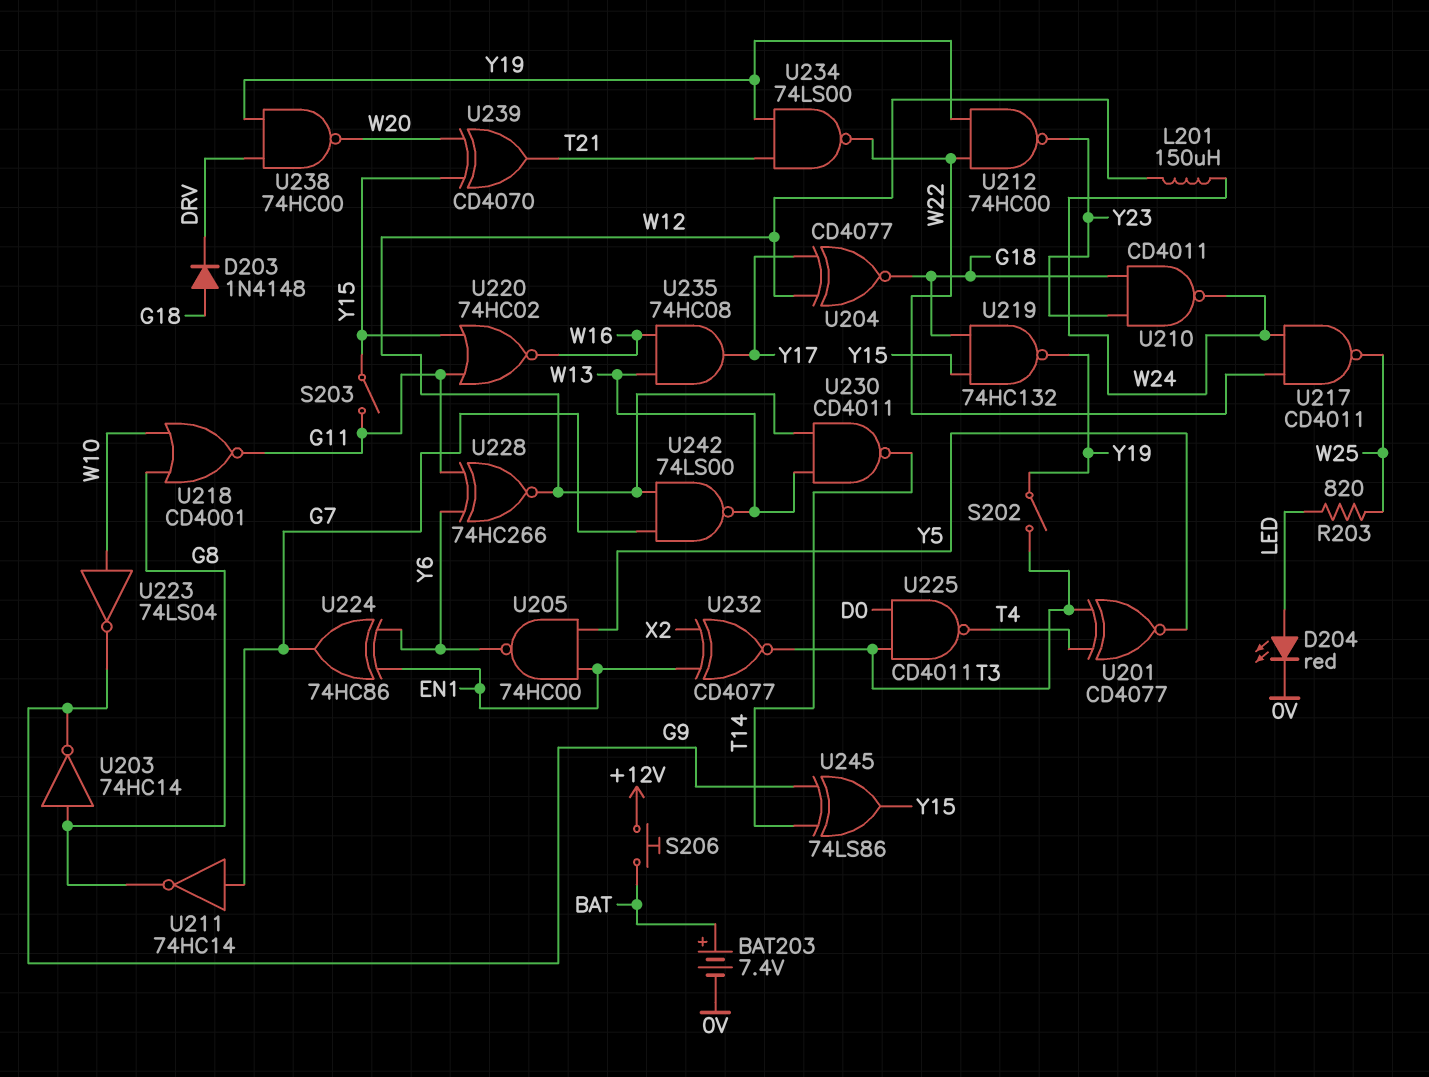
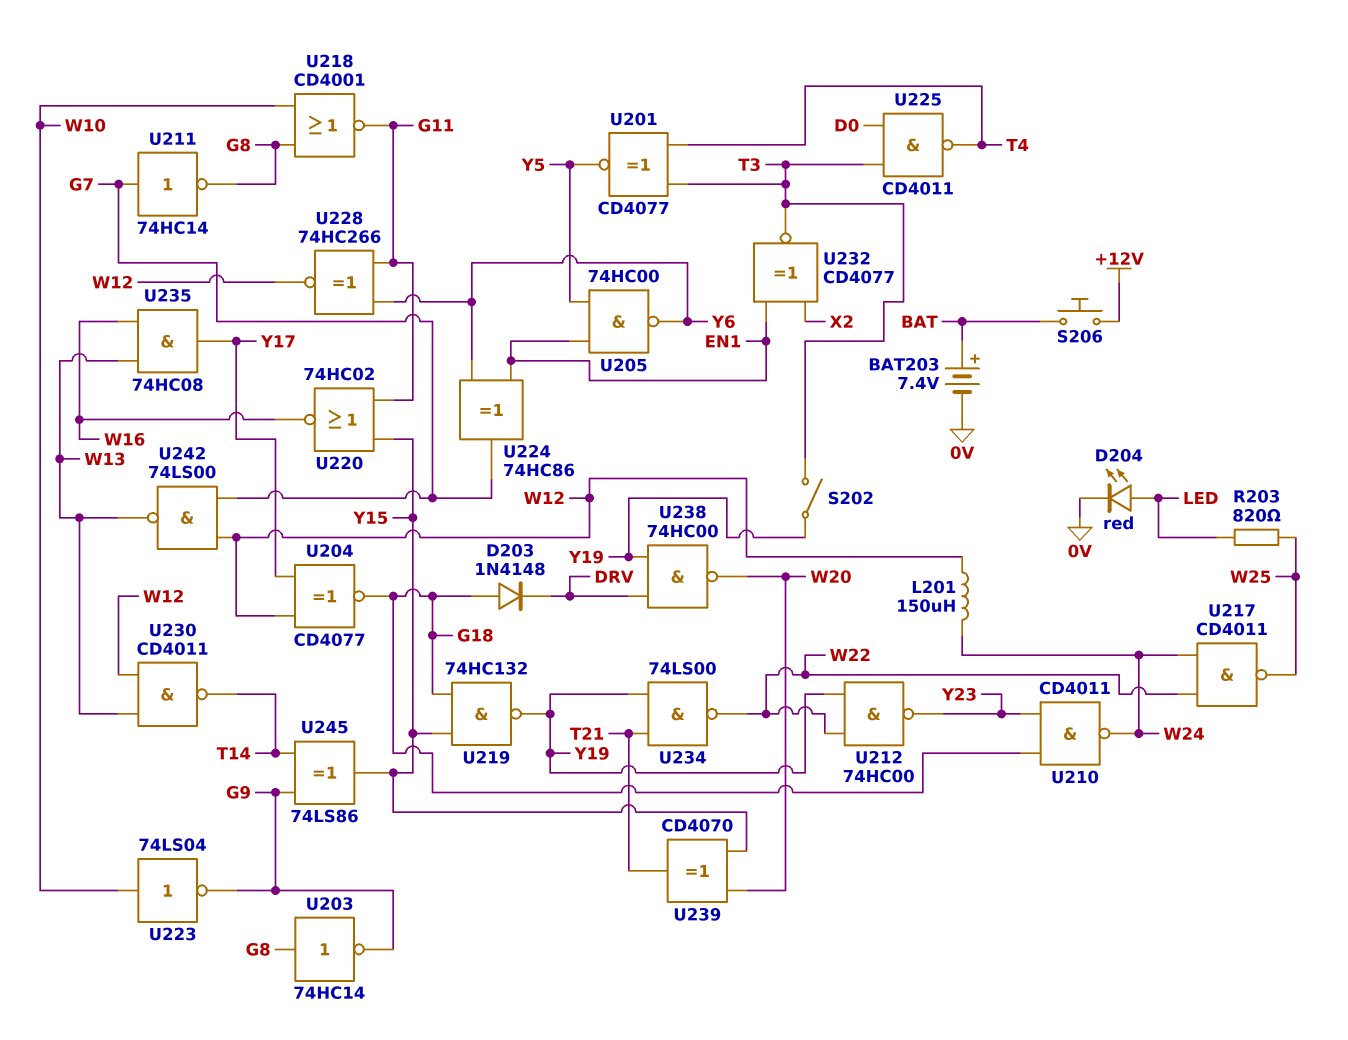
S203: switch (G11, Y15) -> none

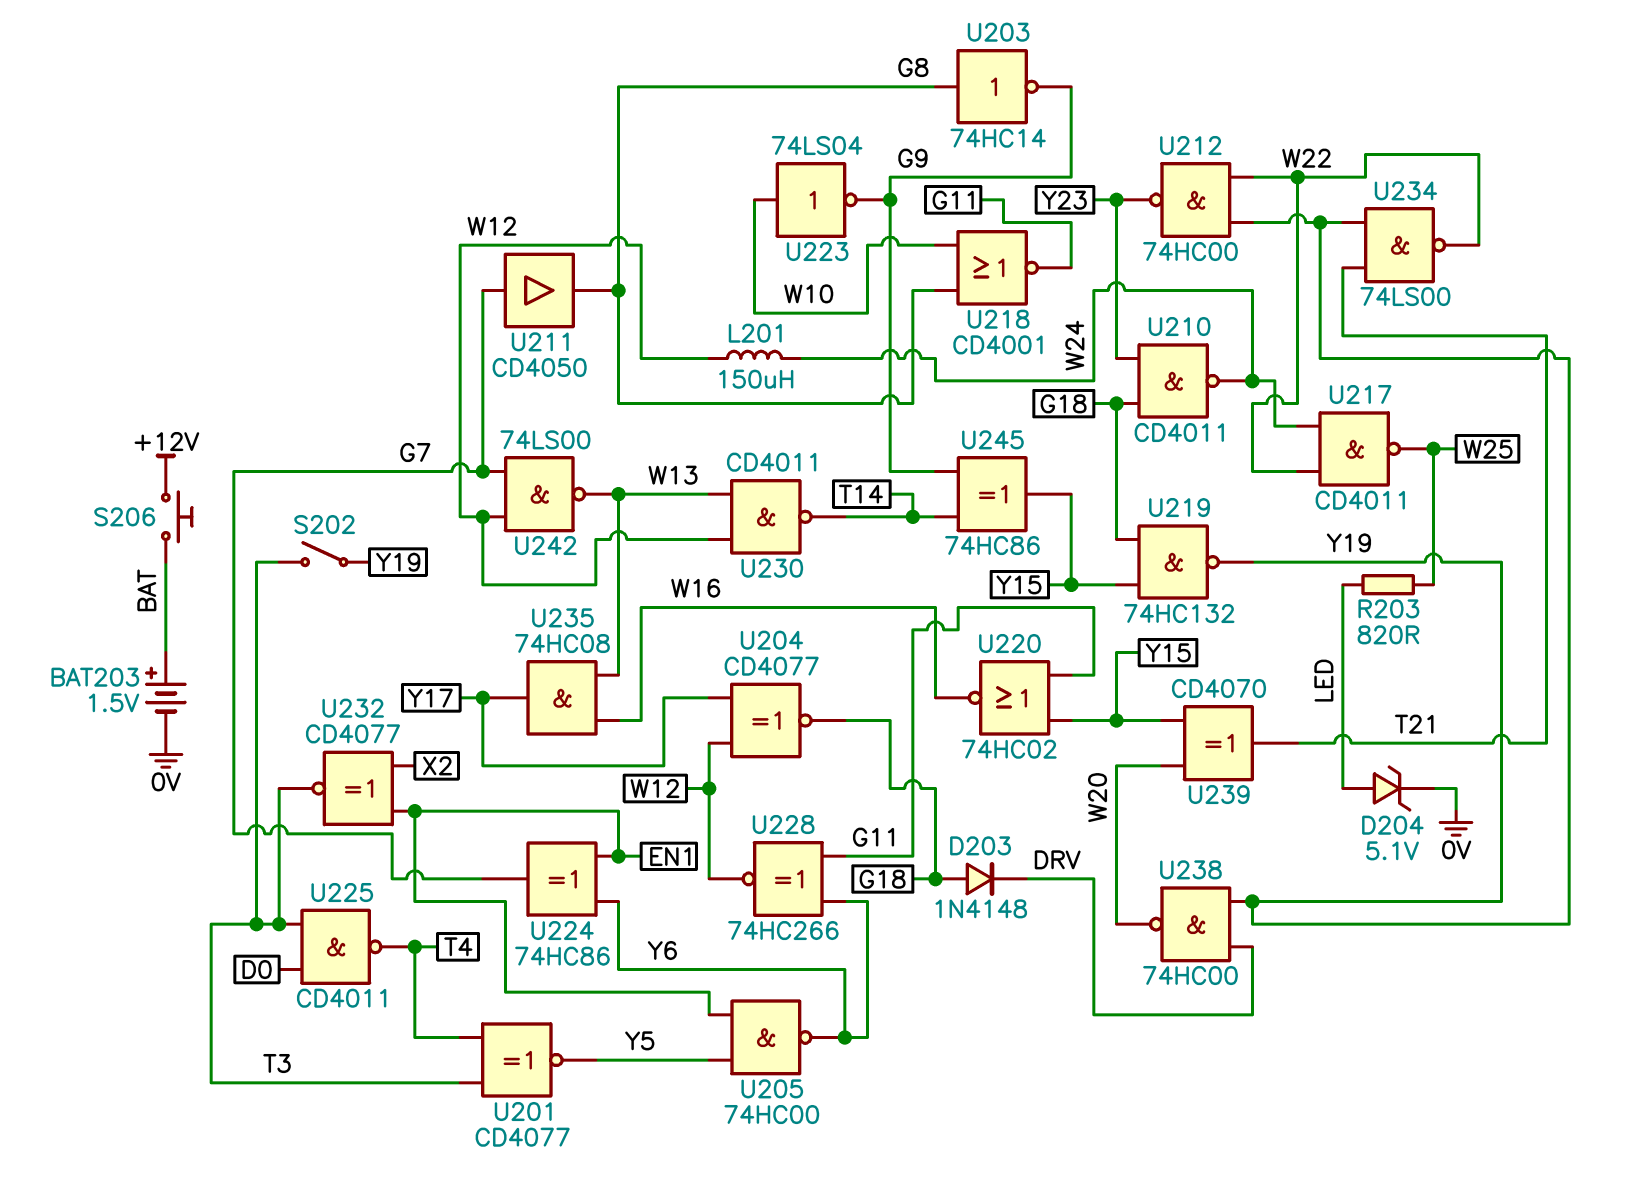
BAT203: 7.4V (plus BAT, minus 0V) -> 1.5V (plus BAT, minus 0V)
D204: LED red (A LED, K 0V) -> zener 5.1V (A LED, K 0V)
U211: NOT 74HC14 (in G7, out G8) -> buffer CD4050 (in G7, out G8)
U245: XOR 74LS86 (in G9, in T14, out Y15) -> XOR 74HC86 (in G9, in T14, out Y15)

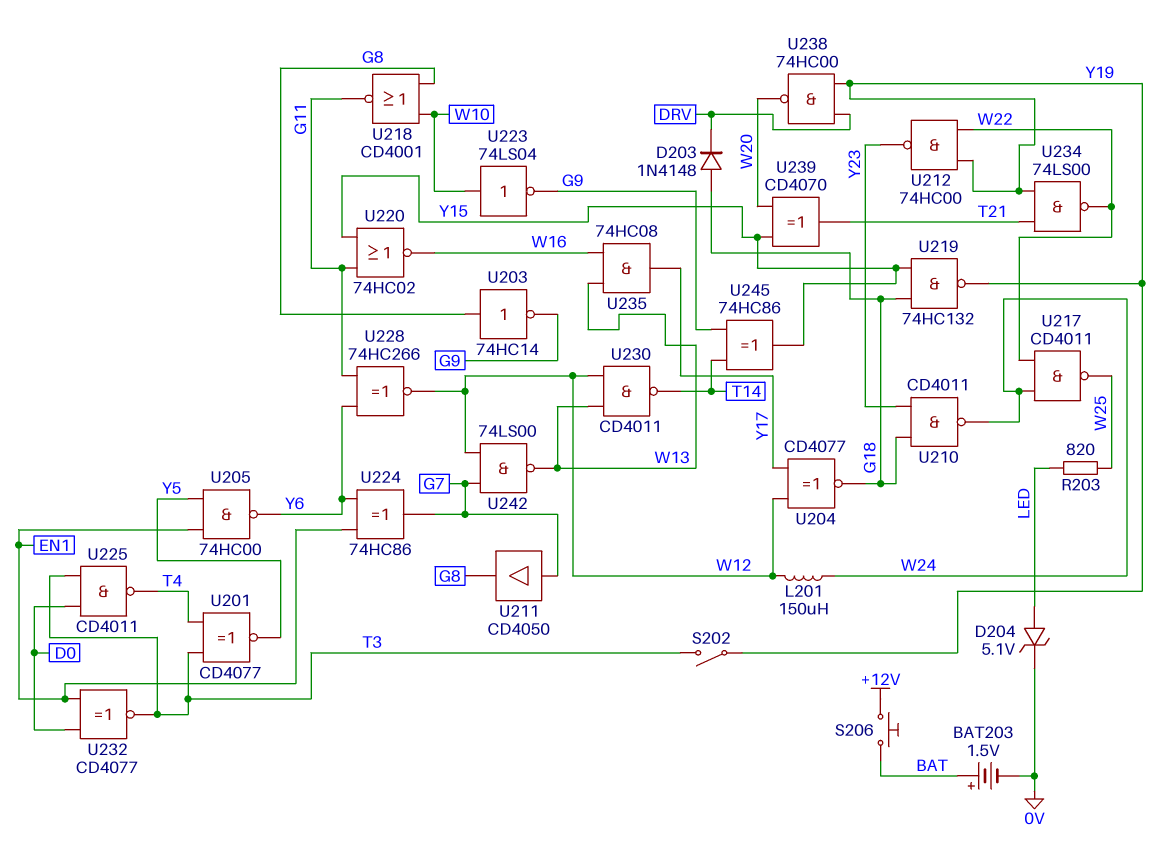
U232: XNOR CD4077 (in EN1, in X2, out T3) -> XNOR CD4077 (in D0, in EN1, out T3)

